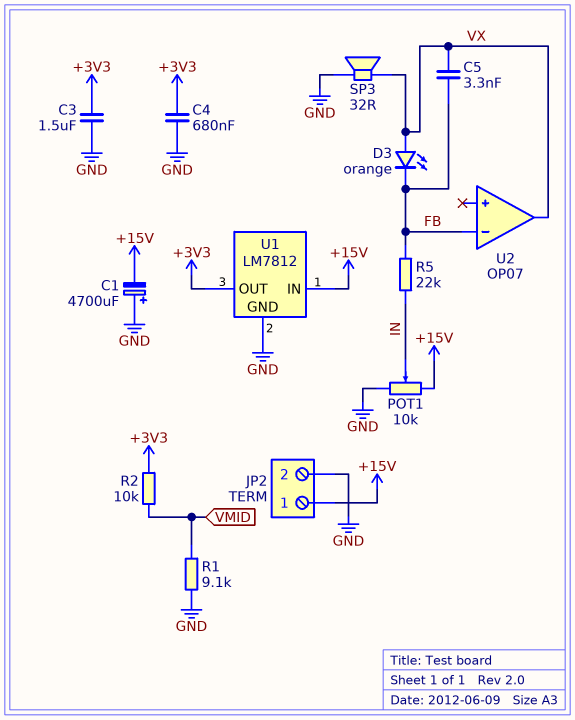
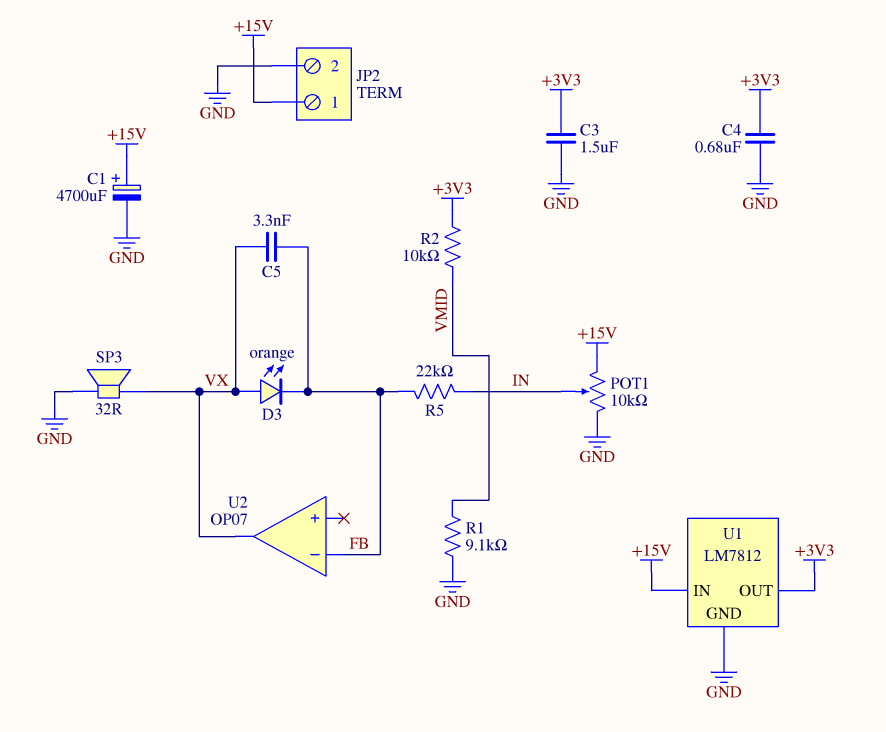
C1: 4700uF (plus GND, minus +15V) -> 4700uF (plus +15V, minus GND)

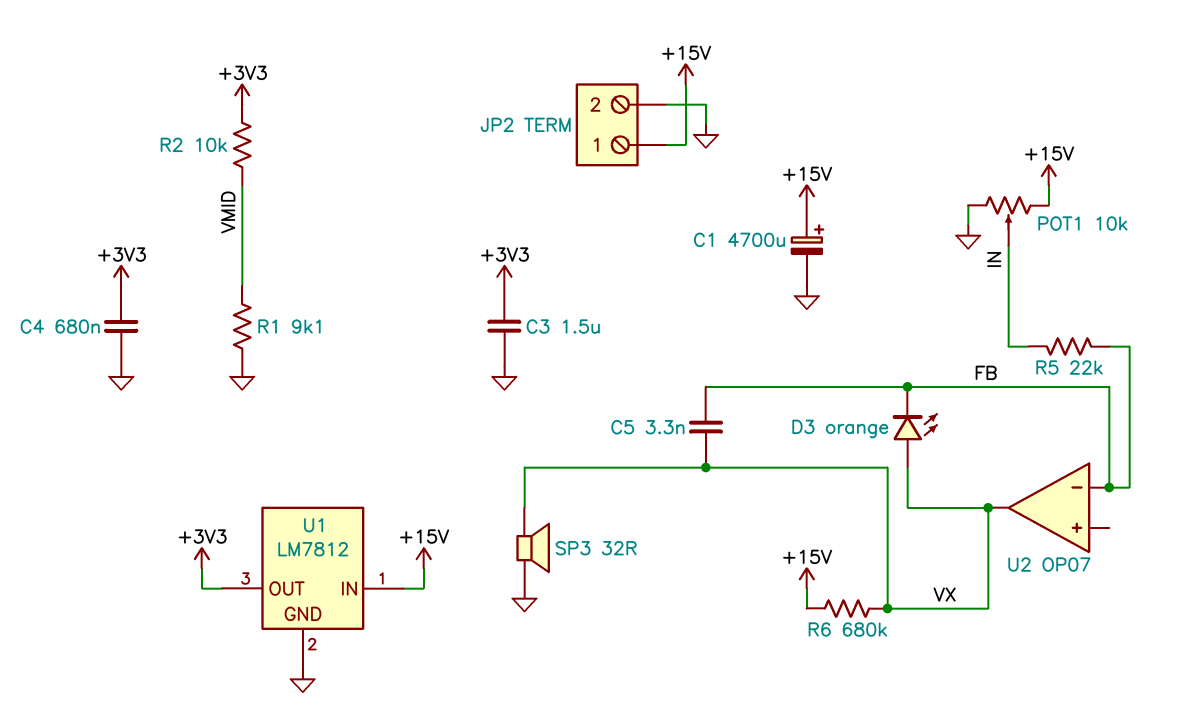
R6: none -> 680k (+15V, VX)

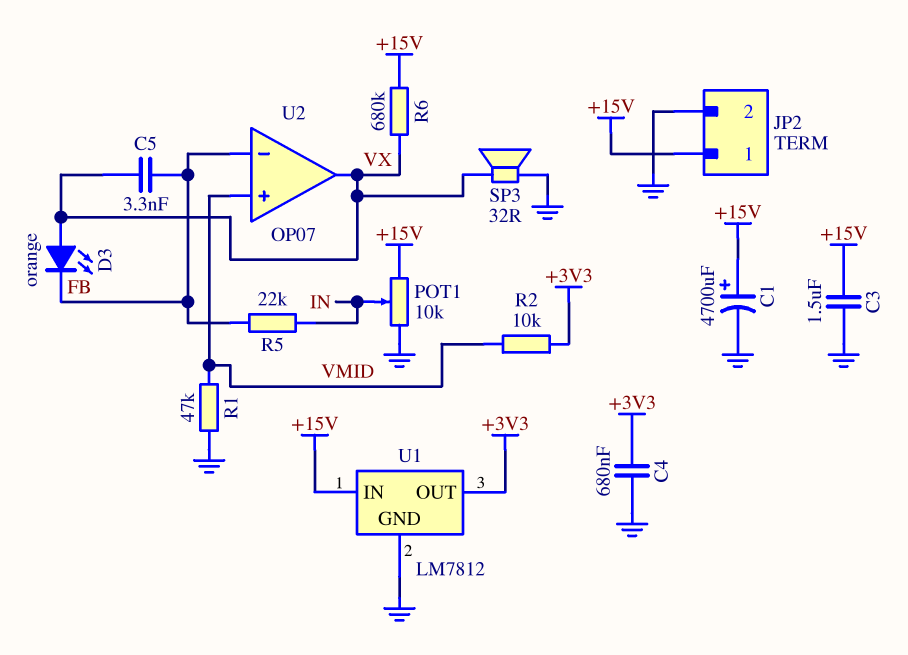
C3: 1.5uF (+3V3, GND) -> 1.5uF (+15V, GND)
R1: 9.1k (GND, VMID) -> 47k (GND, VMID)
U2 pin in+: none -> VMID

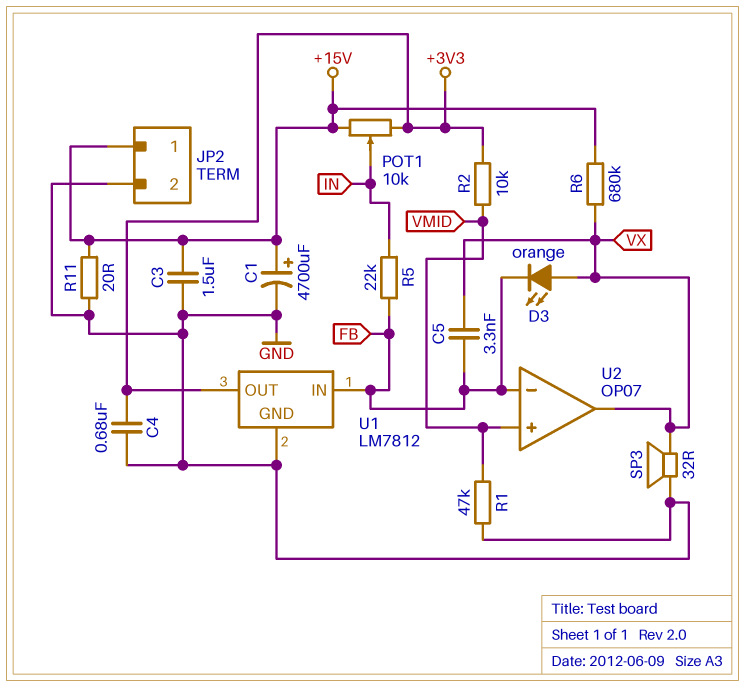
POT1: 10k (+15V, GND, wiper IN) -> 10k (+3V3, +15V, wiper IN)
R11: none -> 20 (+15V, GND)
U1 pin IN: +15V -> FB

